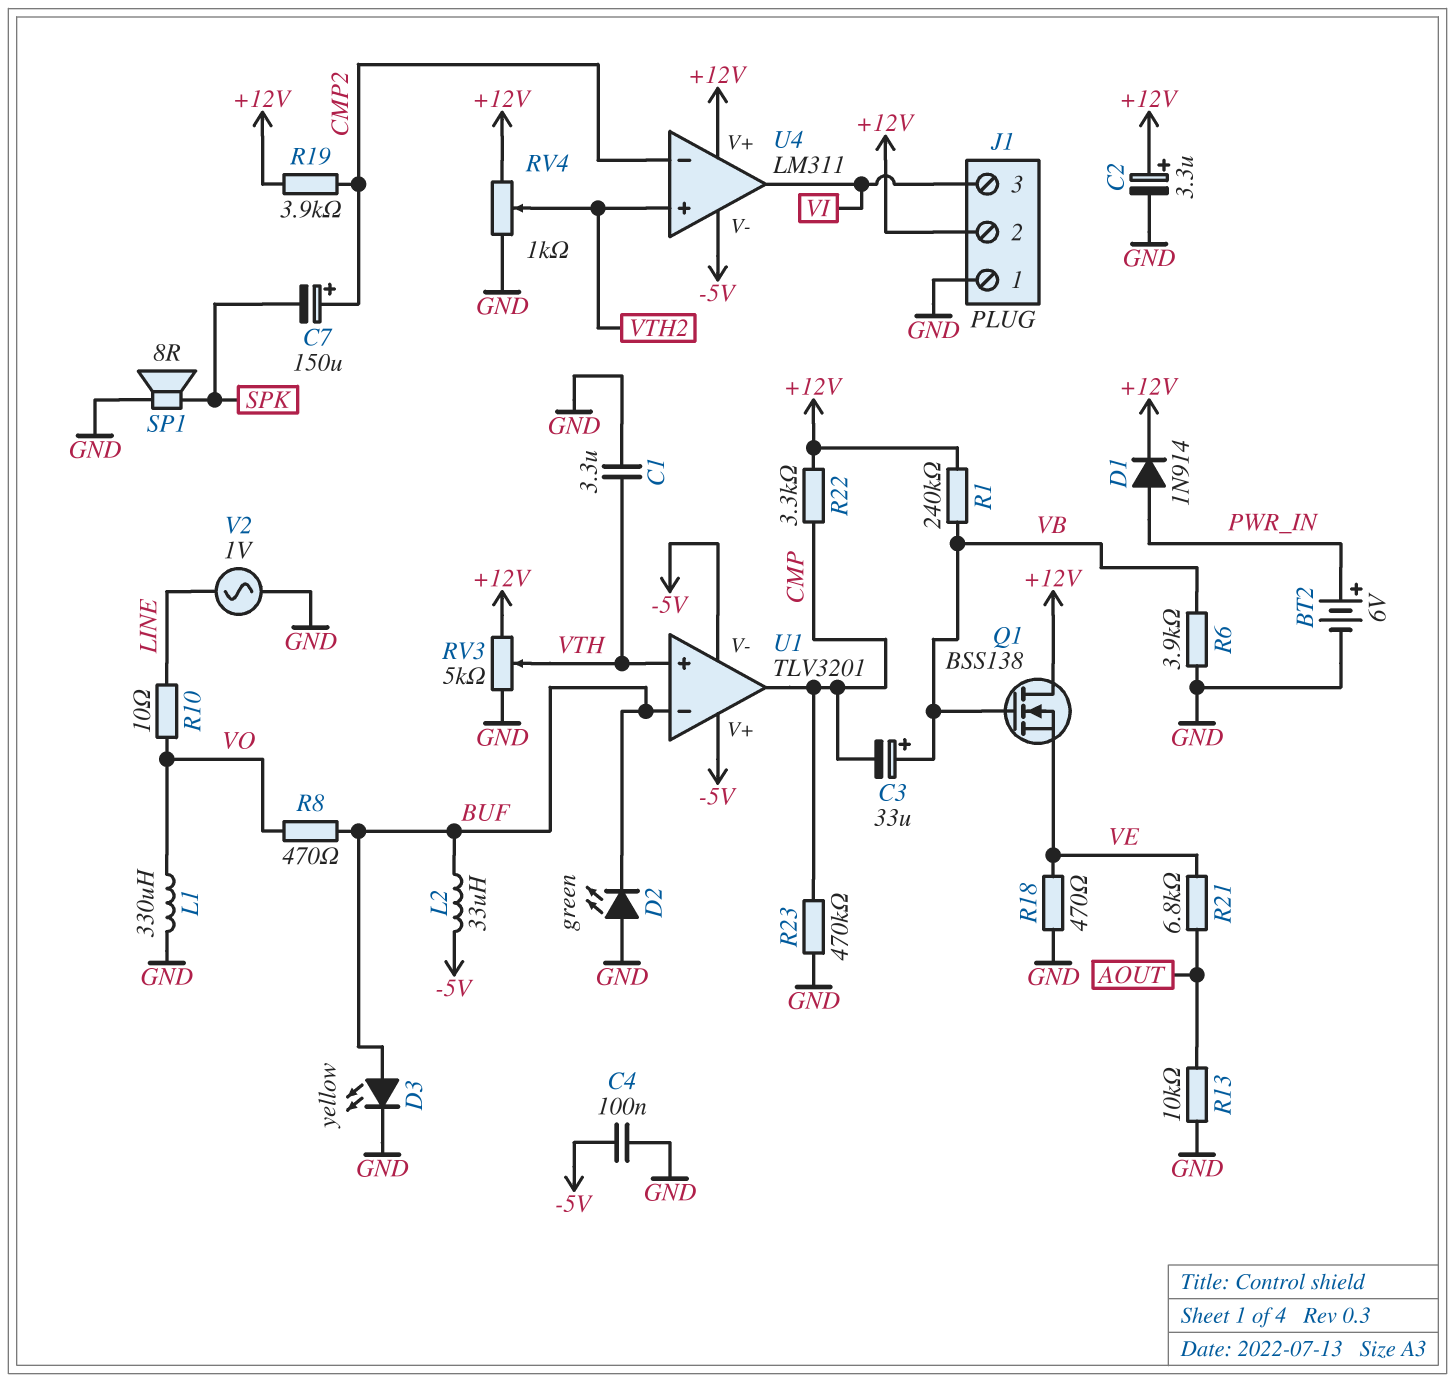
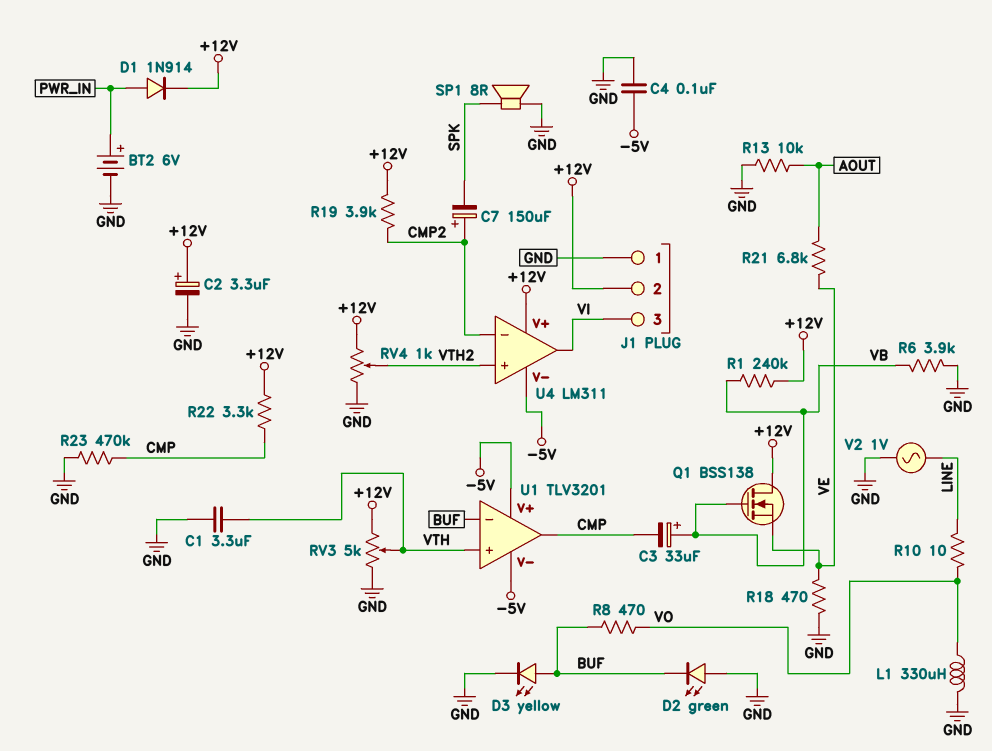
L2: 33uH (-5V, BUF) -> none

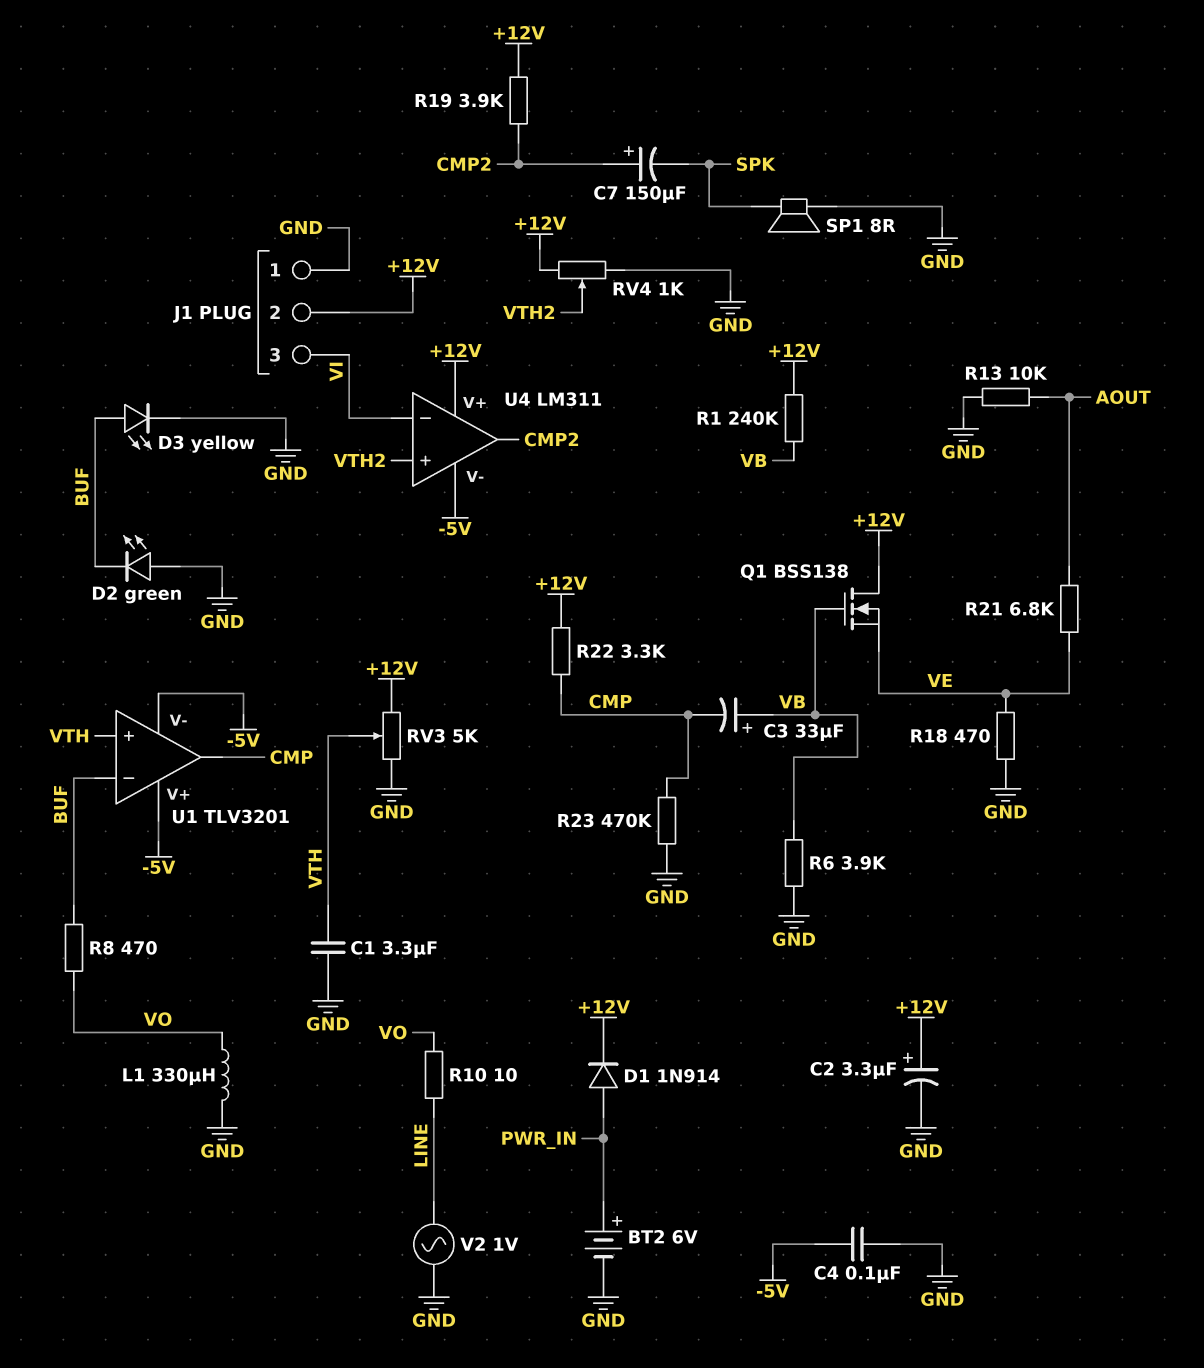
U4 pin in-: CMP2 -> VI
U4 pin out: VI -> CMP2

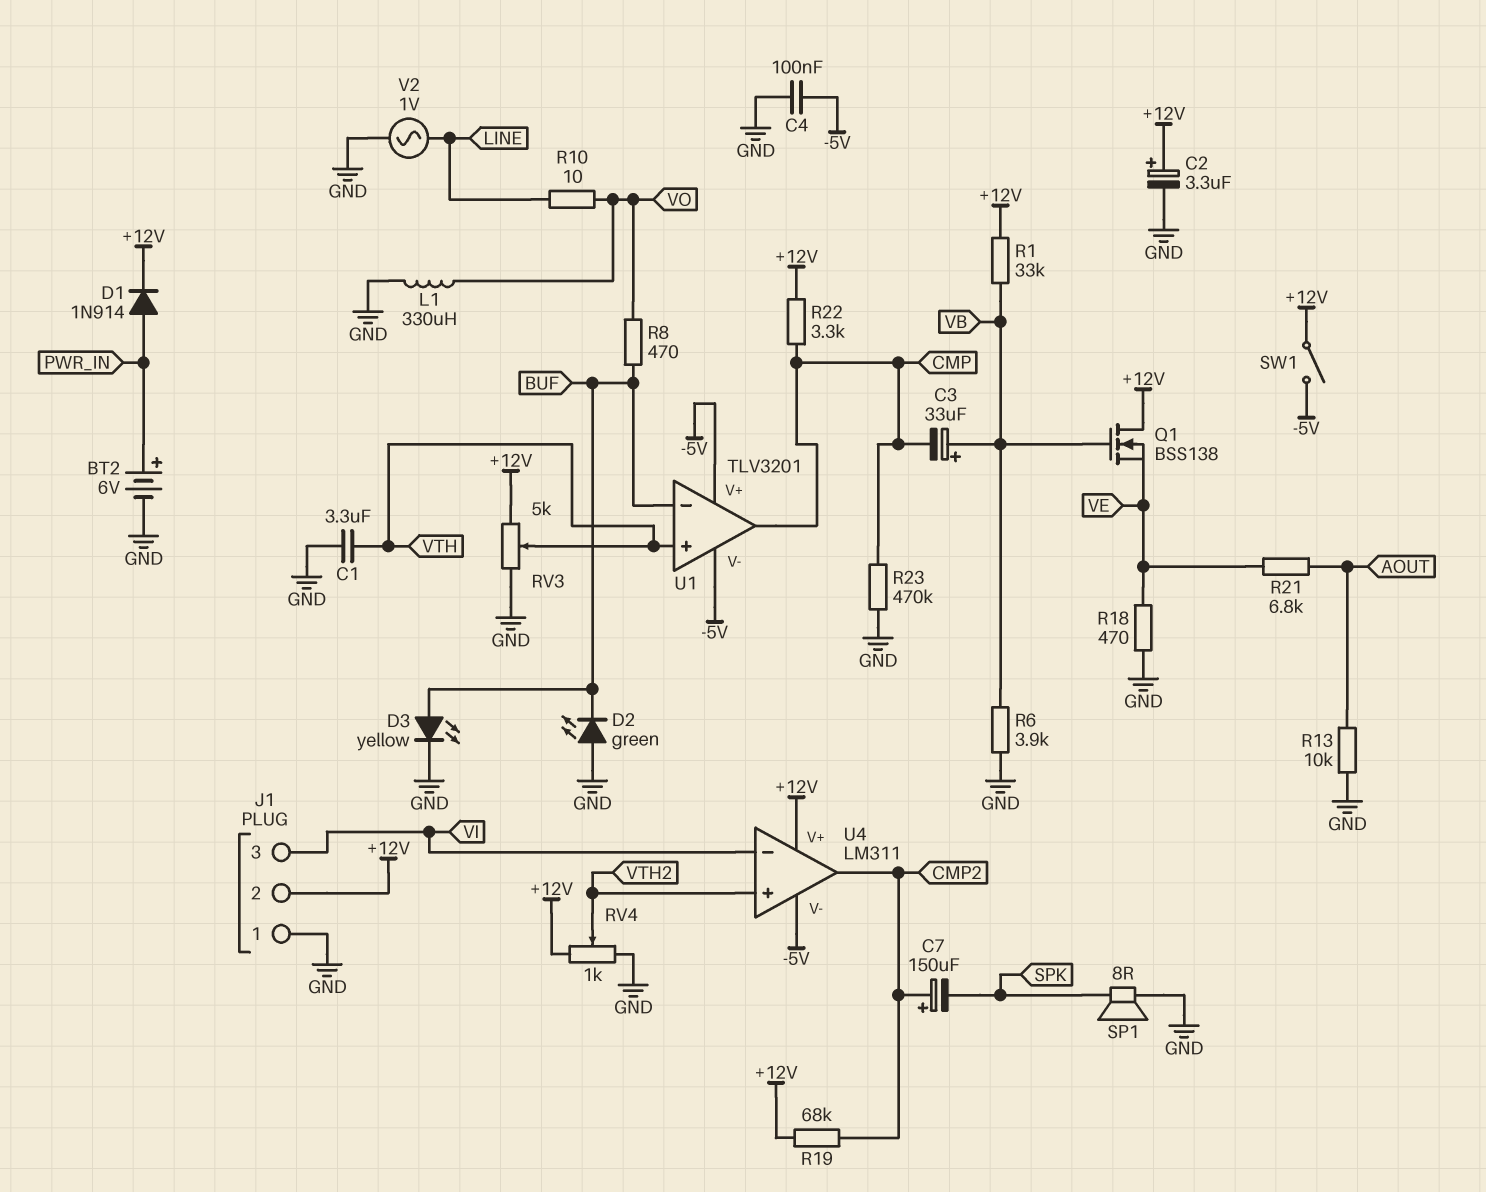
R1: 240k (+12V, VB) -> 33k (+12V, VB)
R19: 3.9k (+12V, CMP2) -> 68k (+12V, CMP2)
SW1: none -> switch (+12V, -5V)

